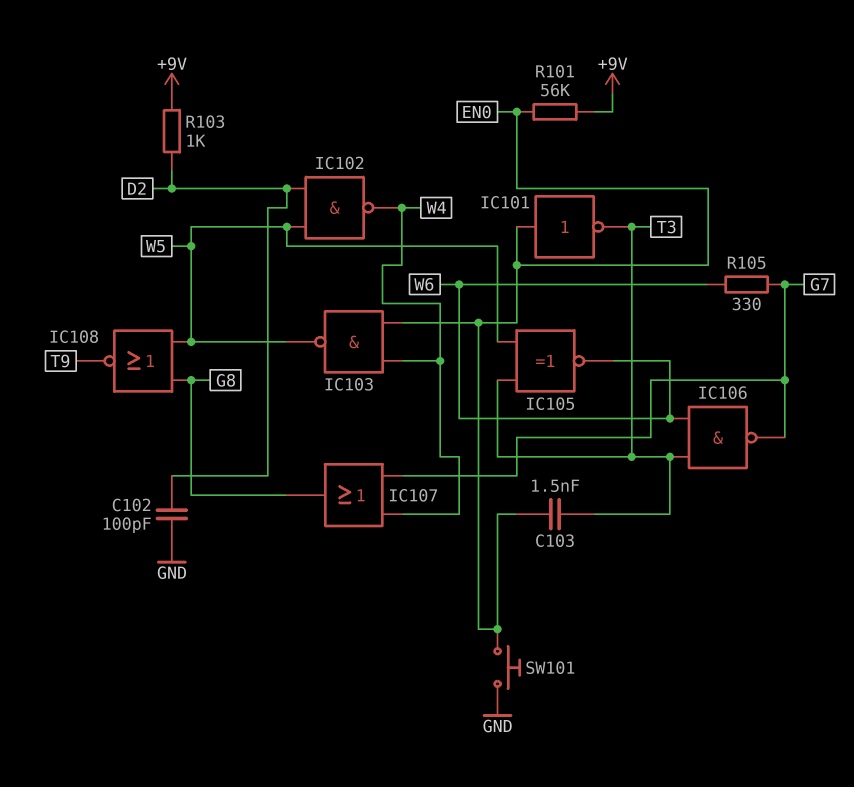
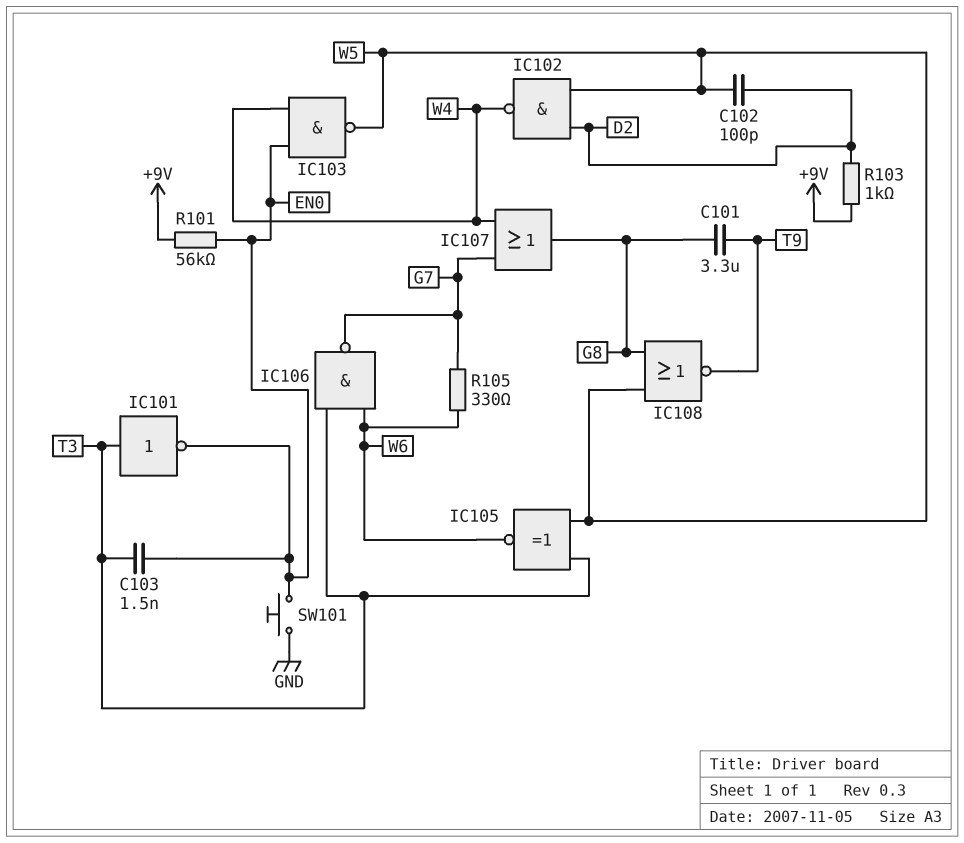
C101: none -> 3.3uF (G8, T9)
C102: 100pF (D2, GND) -> 100pF (D2, W5)
IC101: NOT (in EN0, out T3) -> NOT (in T3, out EN0)

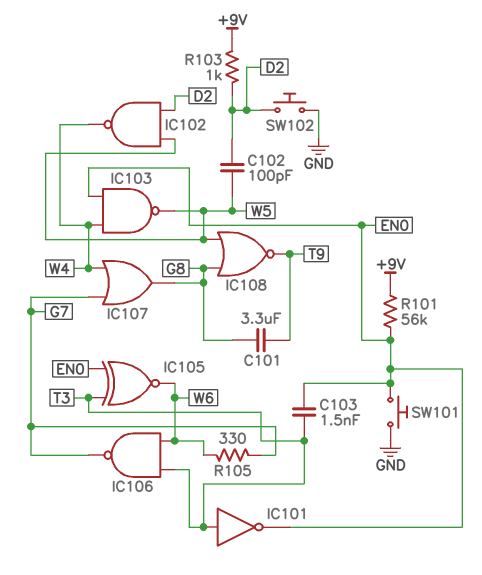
IC105: XNOR (in T3, in W5, out W6) -> XNOR (in EN0, in T3, out W6)
SW102: none -> button (D2, GND)

